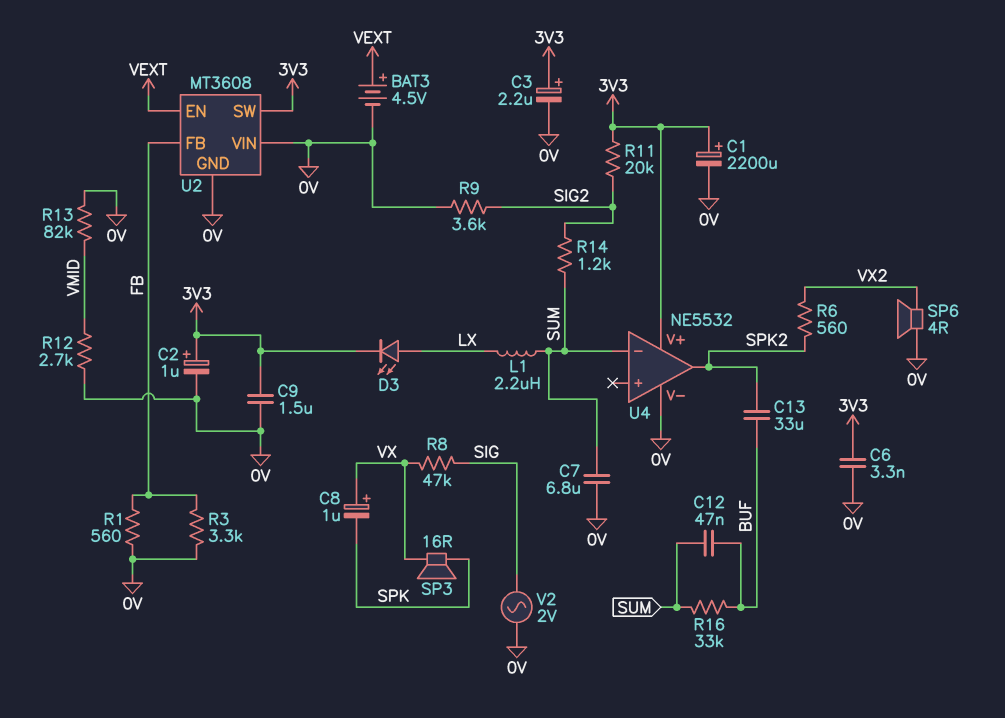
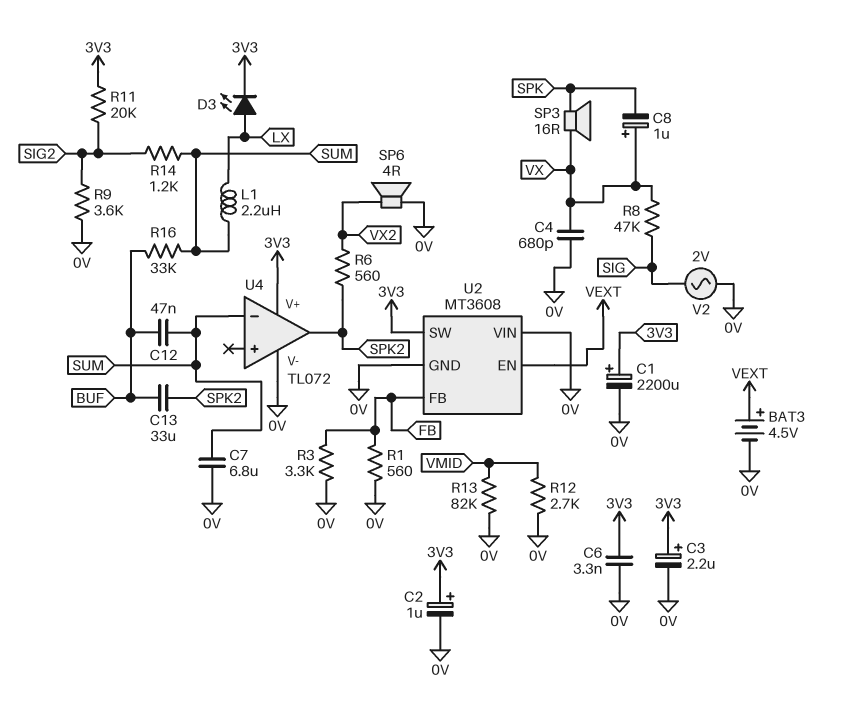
C4: none -> 680pF (0V, VX)
C9: 1.5uF (0V, 3V3) -> none
U4: NE5532 -> TL072

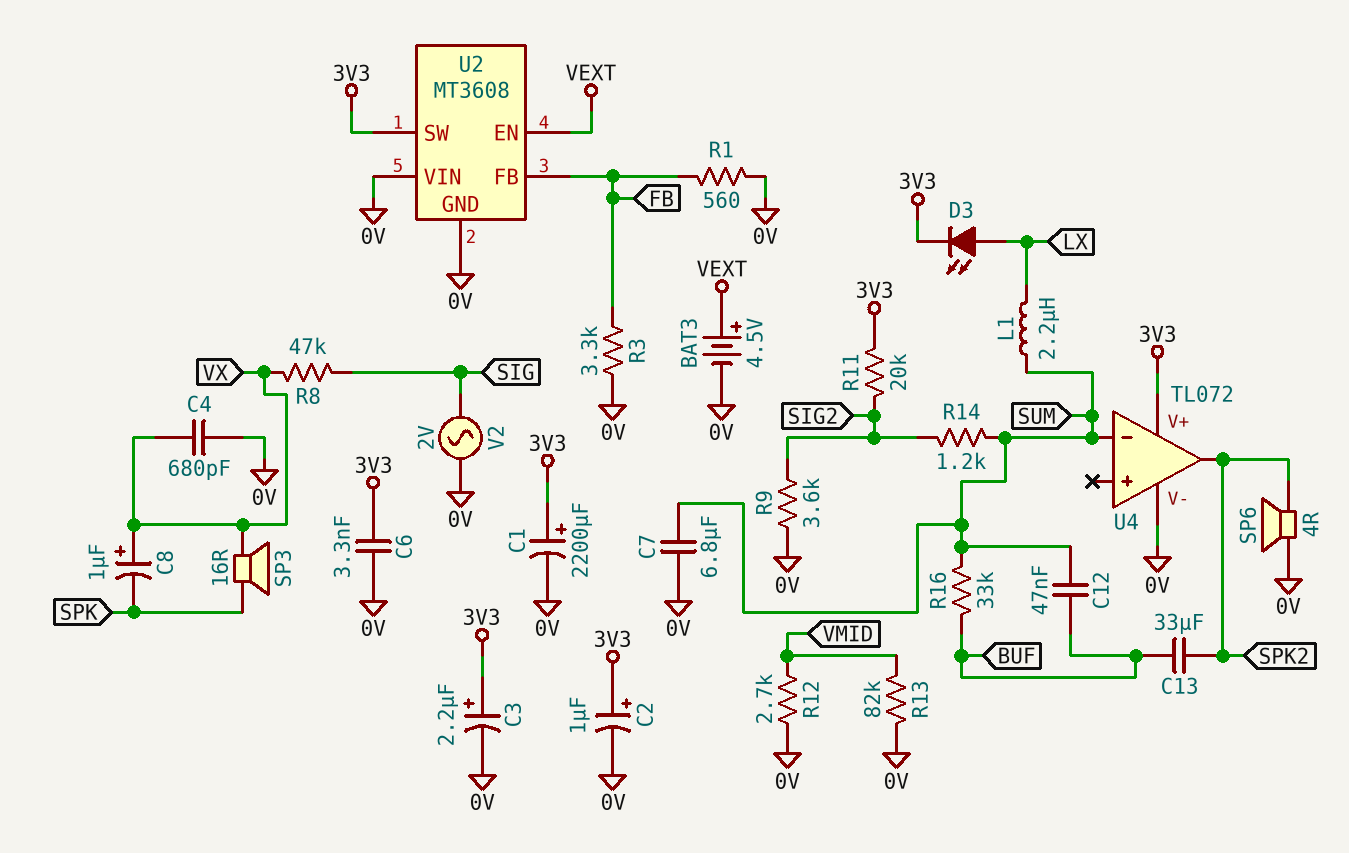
R6: 560 (SPK2, VX2) -> none
SP6: speaker 4R (0V, VX2) -> speaker 4R (0V, SPK2)

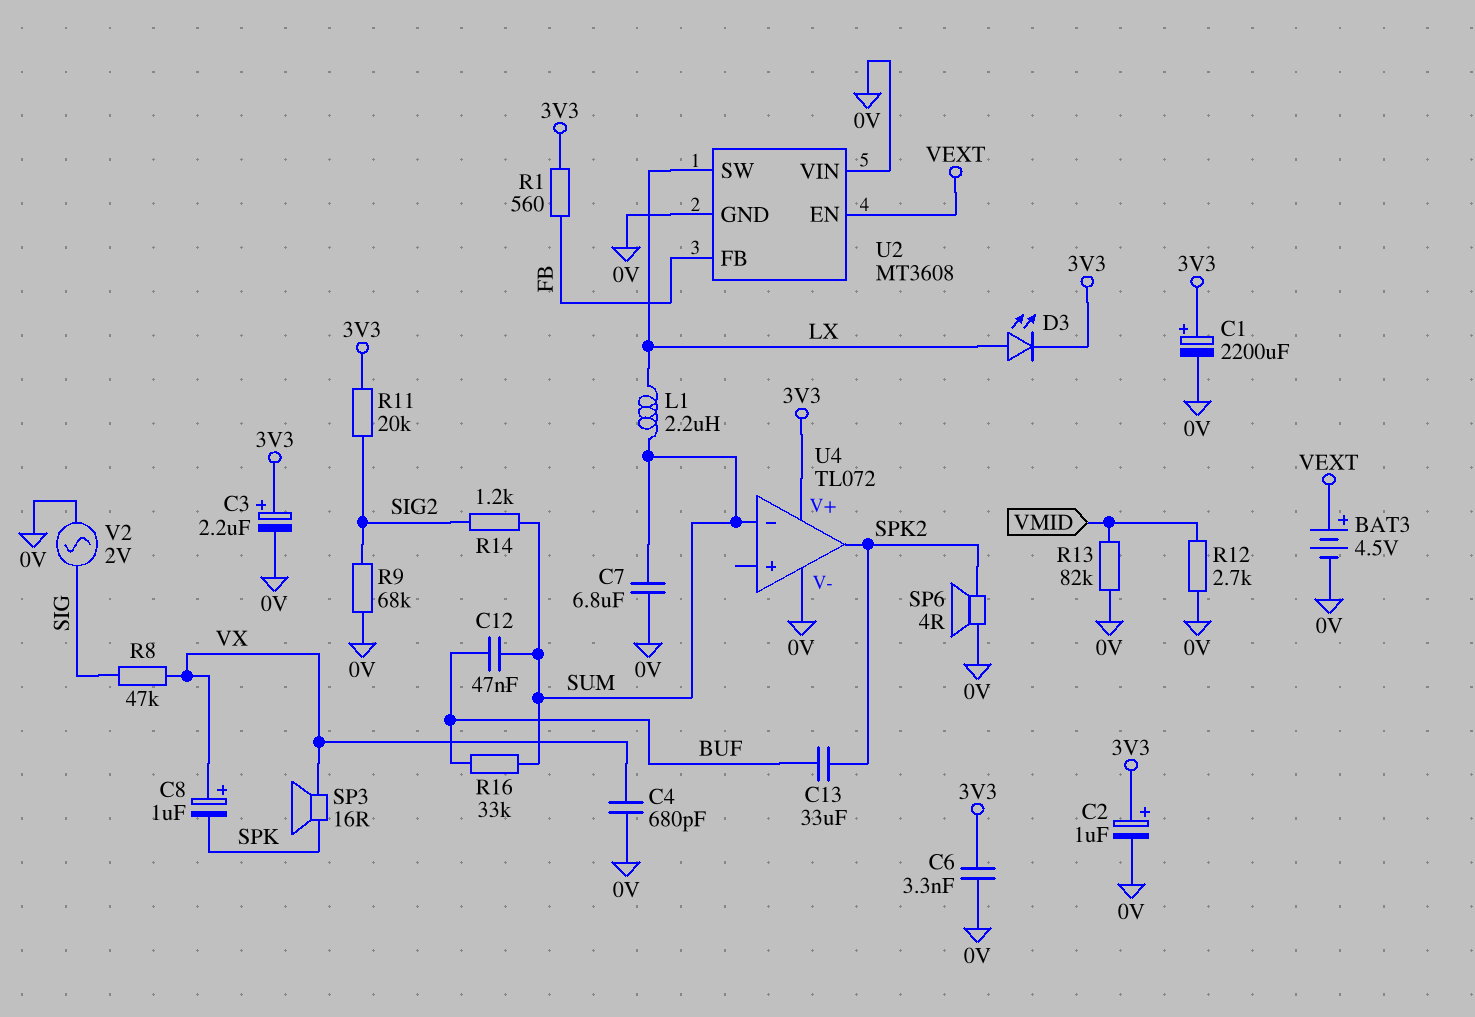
R1: 560 (0V, FB) -> 560 (3V3, FB)
R3: 3.3k (0V, FB) -> none
R9: 3.6k (0V, SIG2) -> 68k (0V, SIG2)
U2 pin SW: 3V3 -> LX

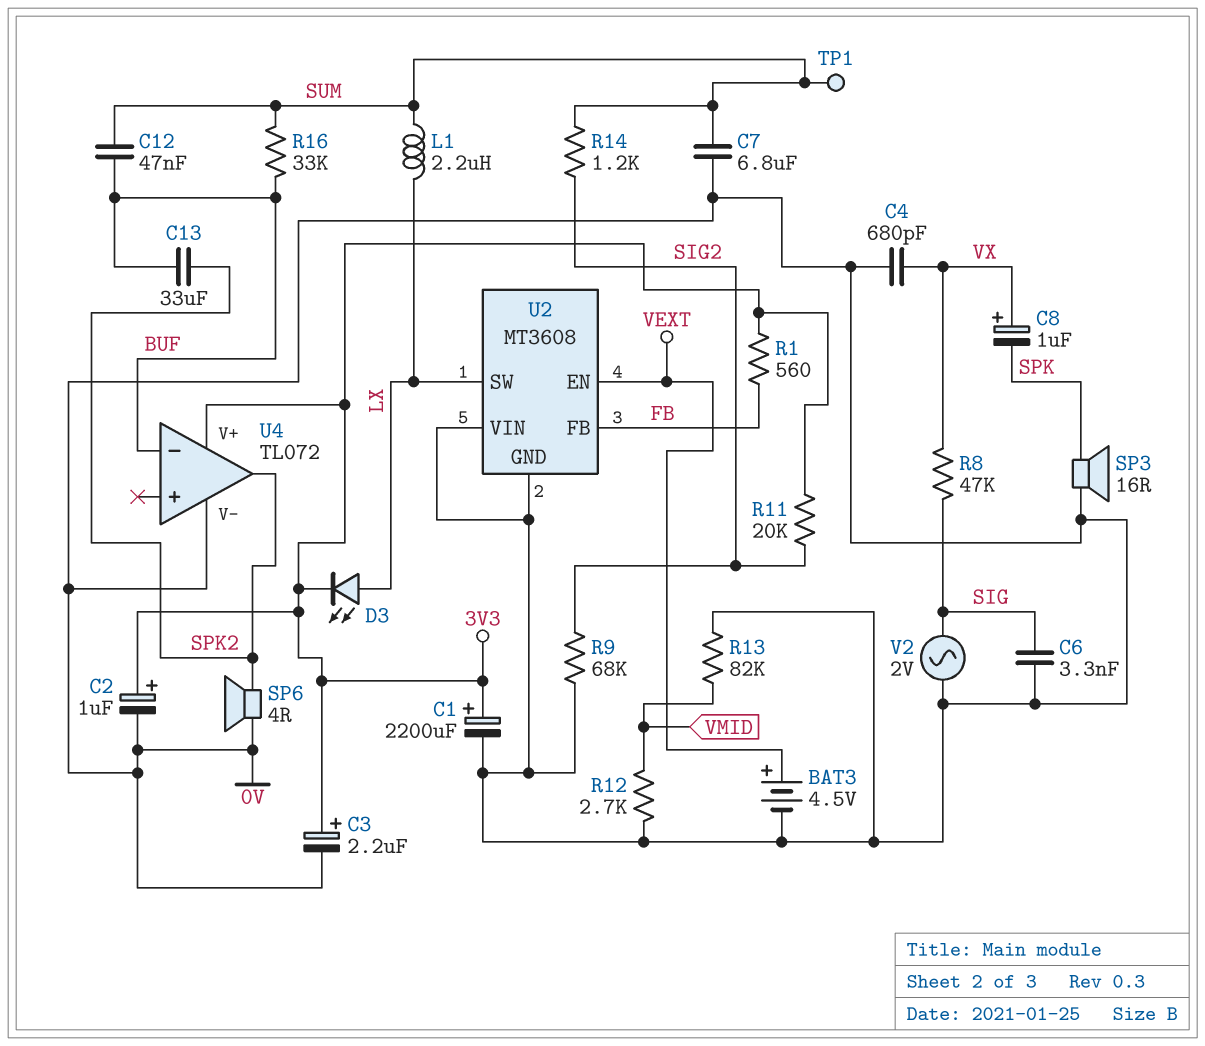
C6: 3.3nF (0V, 3V3) -> 3.3nF (0V, SIG)
SP3: speaker 16R (SPK, VX) -> speaker 16R (0V, SPK)
TP1: none -> test point (SUM)
U4 pin in-: SUM -> BUF

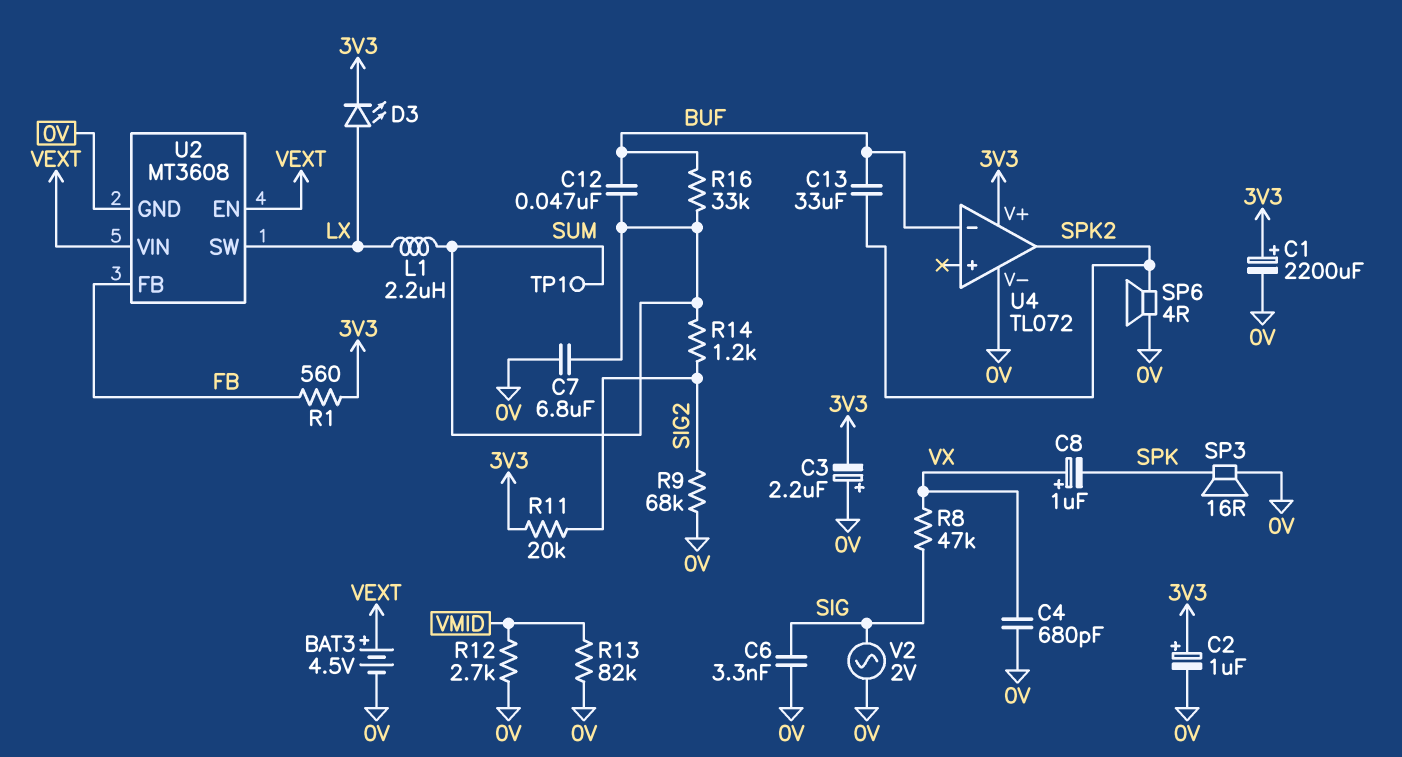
C3: 2.2uF (plus 3V3, minus 0V) -> 2.2uF (plus 0V, minus 3V3)
U2 pin VIN: 0V -> VEXT

